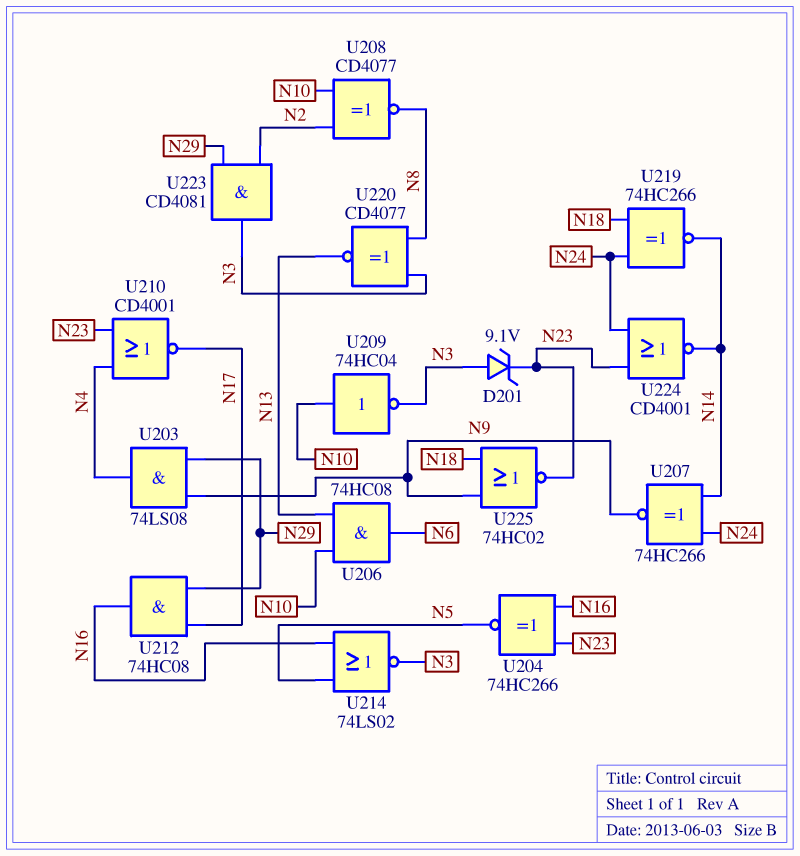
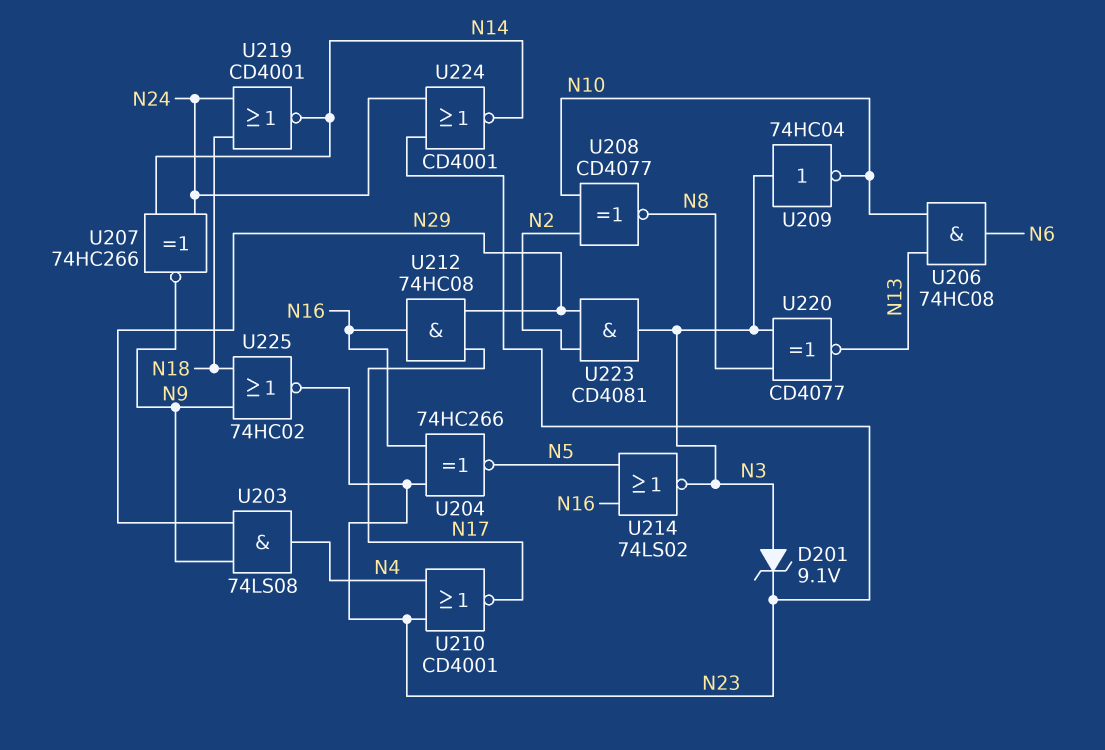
U209: NOT 74HC04 (in N10, out N3) -> NOT 74HC04 (in N3, out N10)
U219: XNOR 74HC266 (in N18, in N24, out N14) -> NOR CD4001 (in N18, in N24, out N14)

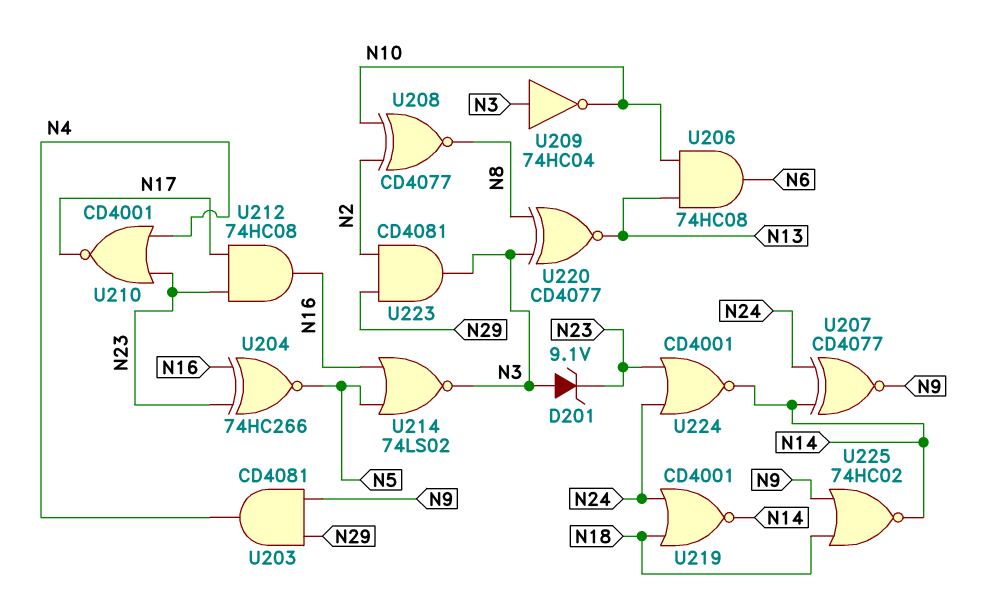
U203: AND 74LS08 (in N9, in N29, out N4) -> AND CD4081 (in N9, in N29, out N4)
U207: XNOR 74HC266 (in N14, in N24, out N9) -> XNOR CD4077 (in N14, in N24, out N9)
U212: AND 74HC08 (in N17, in N29, out N16) -> AND 74HC08 (in N17, in N23, out N16)
U225: NOR 74HC02 (in N9, in N18, out N23) -> NOR 74HC02 (in N9, in N18, out N14)

